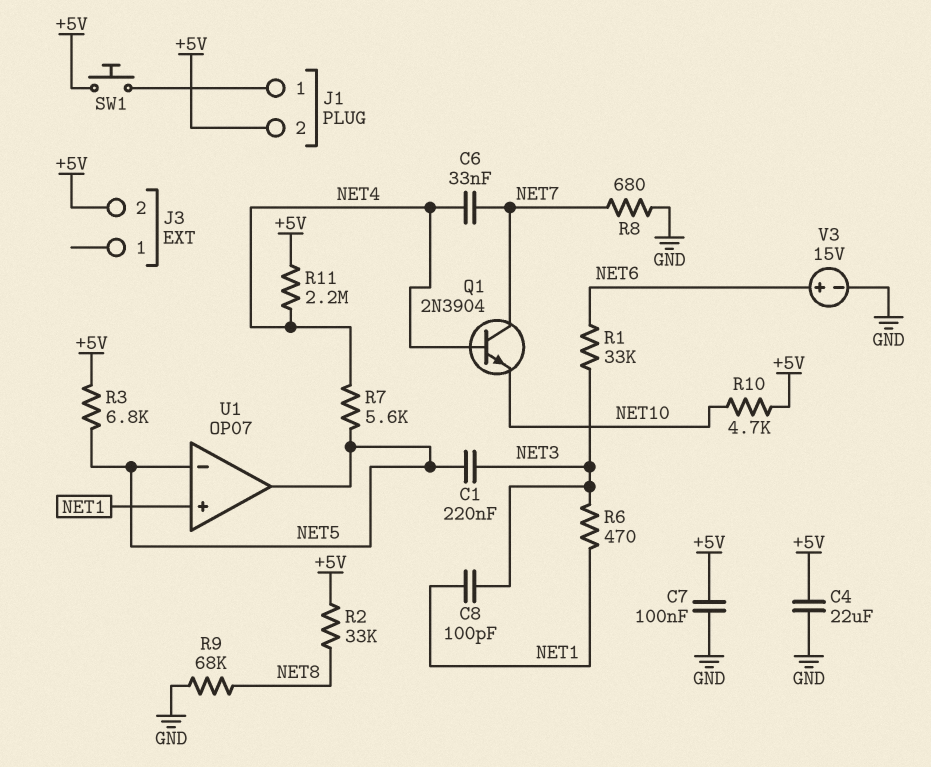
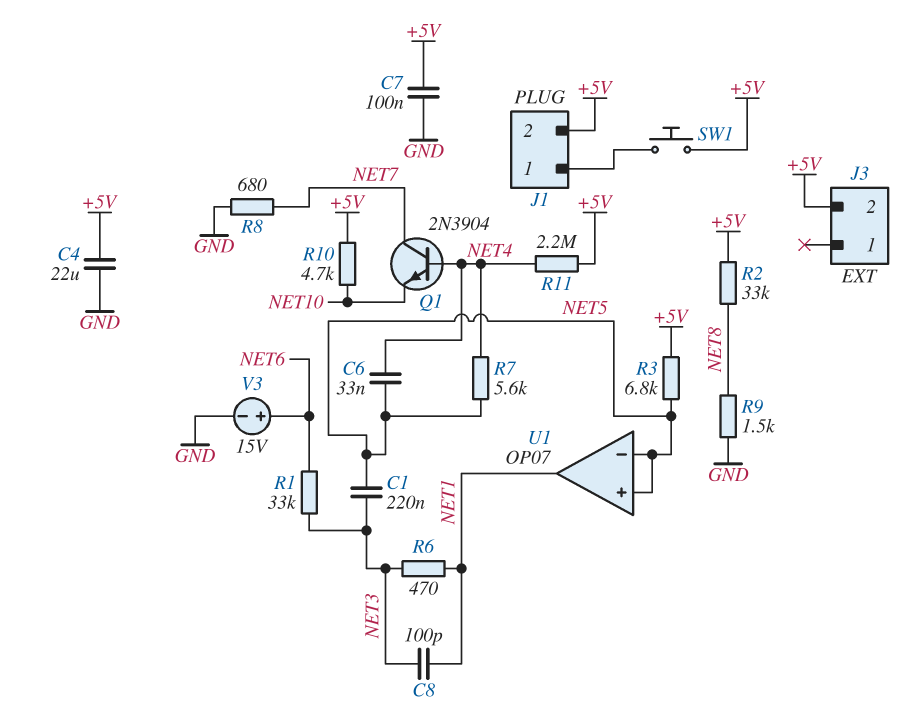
C6: 33nF (NET4, NET7) -> 33nF (NET4, NET5)
R9: 68k (GND, NET8) -> 1.5k (GND, NET8)
U1 pin in+: NET1 -> NET5
U1 pin out: NET5 -> NET1

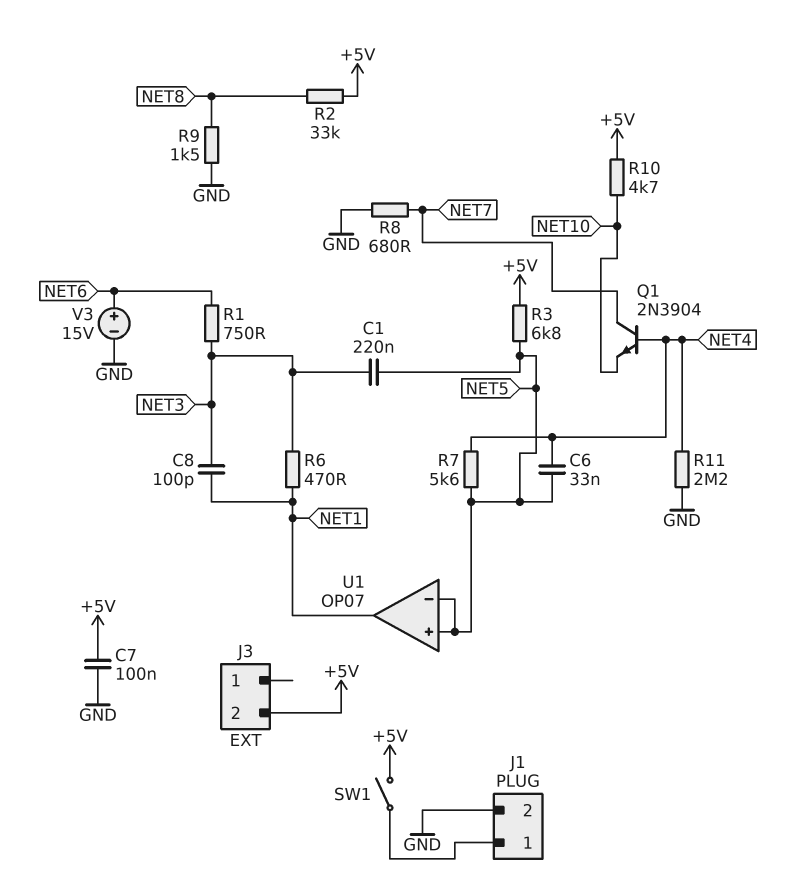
C4: 22uF (+5V, GND) -> none
J1 pin 2: +5V -> GND
R1: 33k (NET3, NET6) -> 750 (NET3, NET6)
R11: 2.2M (+5V, NET4) -> 2.2M (GND, NET4)
SW1: button (+5V, J1/1) -> switch (+5V, J1/1)

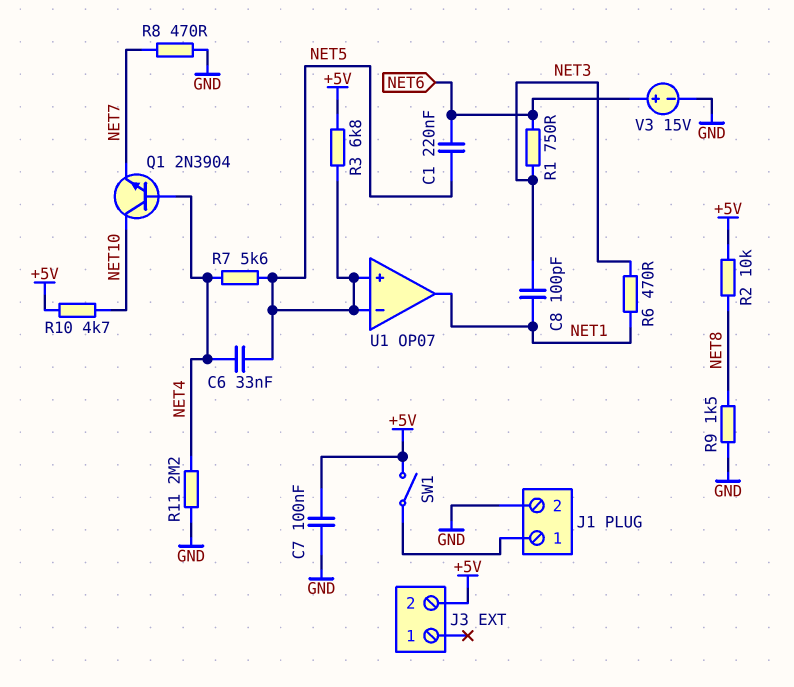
C1: 220nF (NET3, NET5) -> 220nF (NET5, NET6)
Q1: NPN 2N3904 (B NET4, C NET7, E NET10) -> NPN 2N3904 (B NET4, C NET10, E NET7)
R2: 33k (+5V, NET8) -> 10k (+5V, NET8)
R8: 680 (GND, NET7) -> 470 (GND, NET7)

